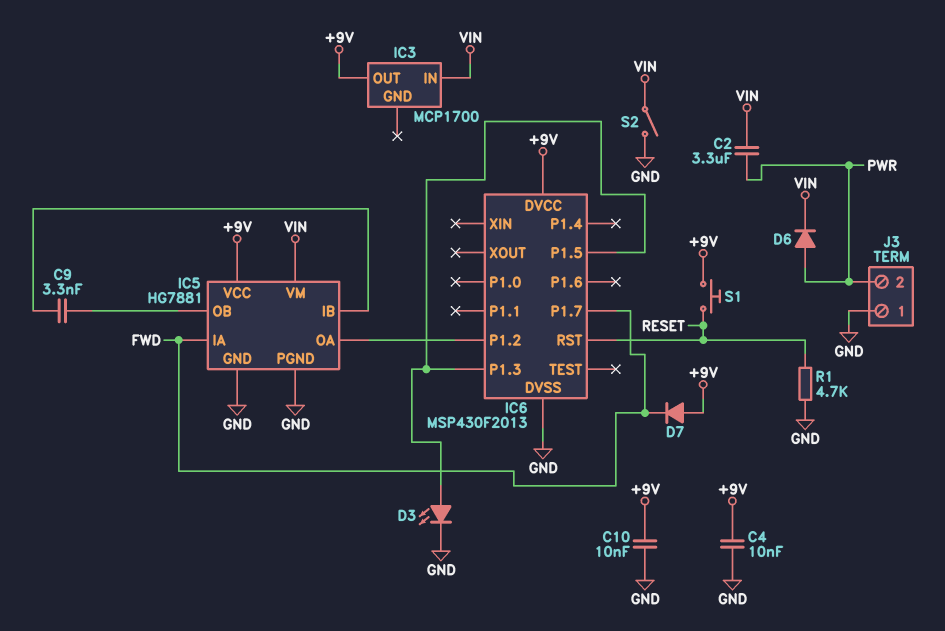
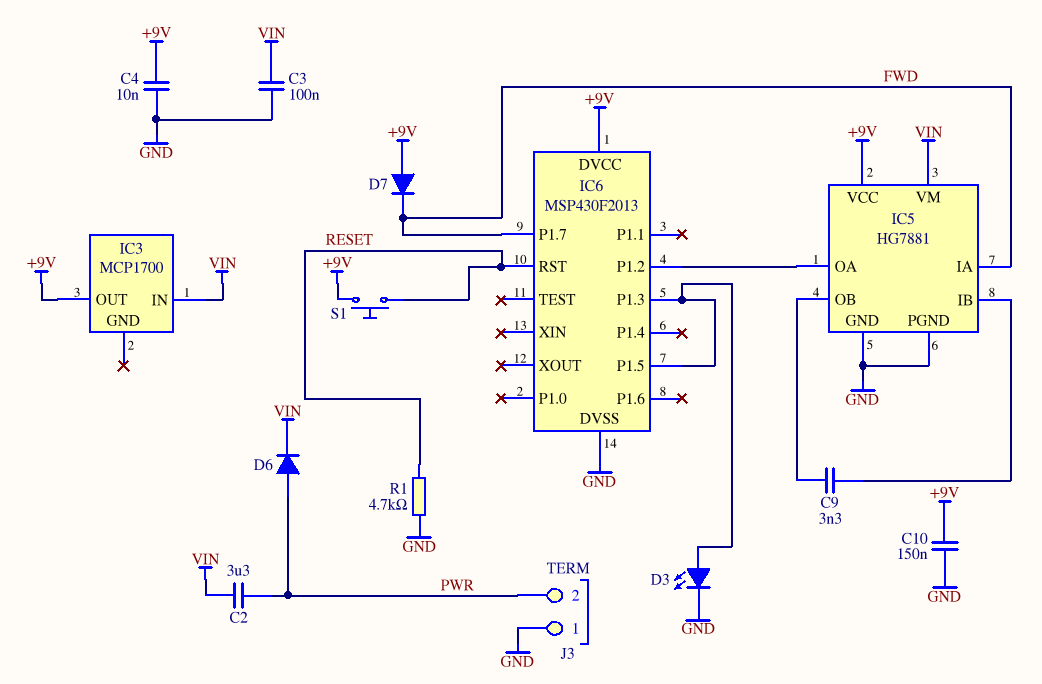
C3: none -> 100nF (GND, VIN)
C10: 10nF (+9V, GND) -> 150nF (+9V, GND)
S2: switch (GND, VIN) -> none

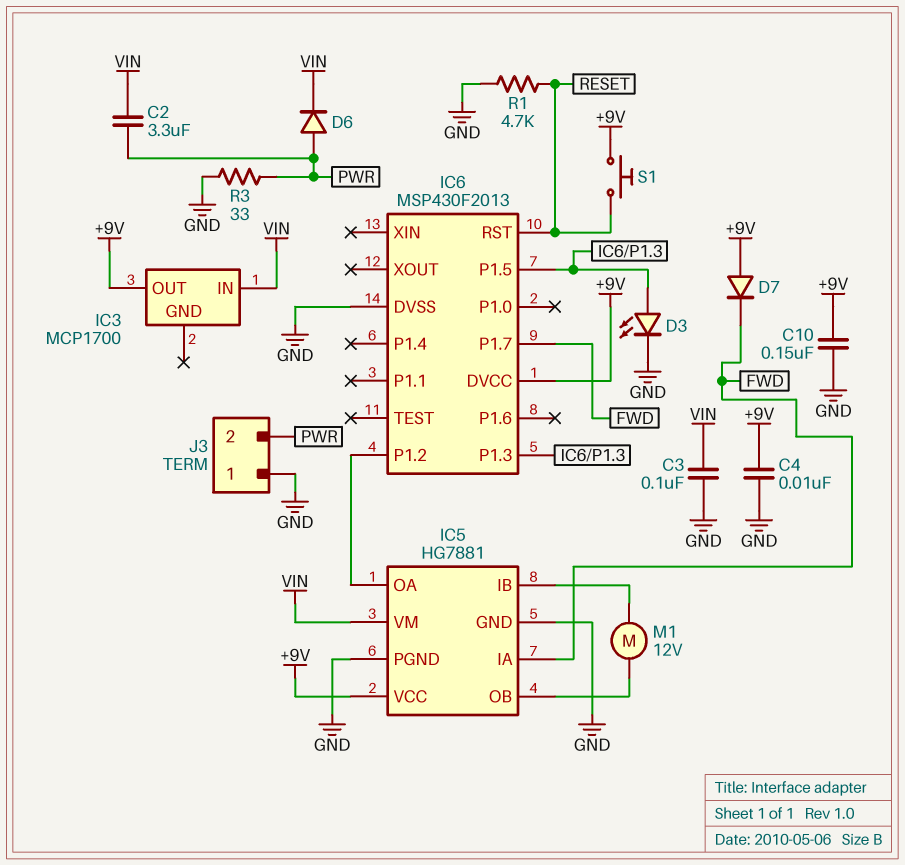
C9: 3.3nF (IC5/IB, IC5/OB) -> none
M1: none -> motor 12V (IC5/IB, IC5/OB)
R3: none -> 33 (GND, PWR)

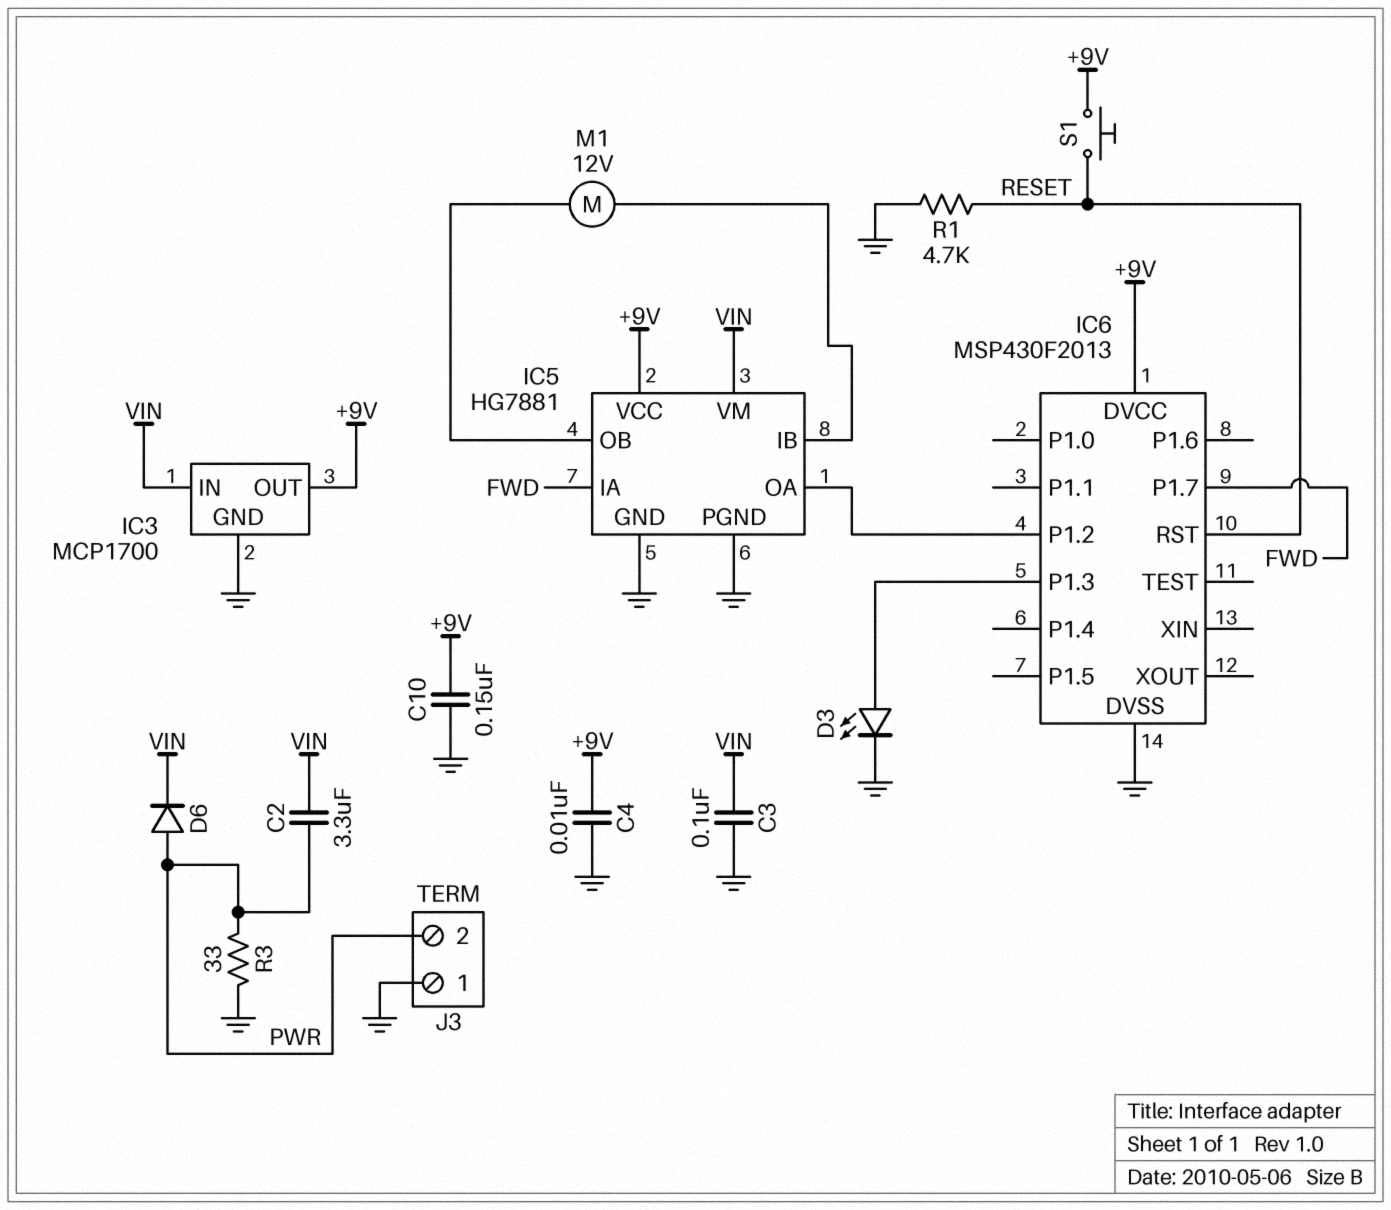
D7: diode (A +9V, K FWD) -> none
IC3 pin GND: none -> GND
IC6 pin P1.5: IC6/P1.3 -> none

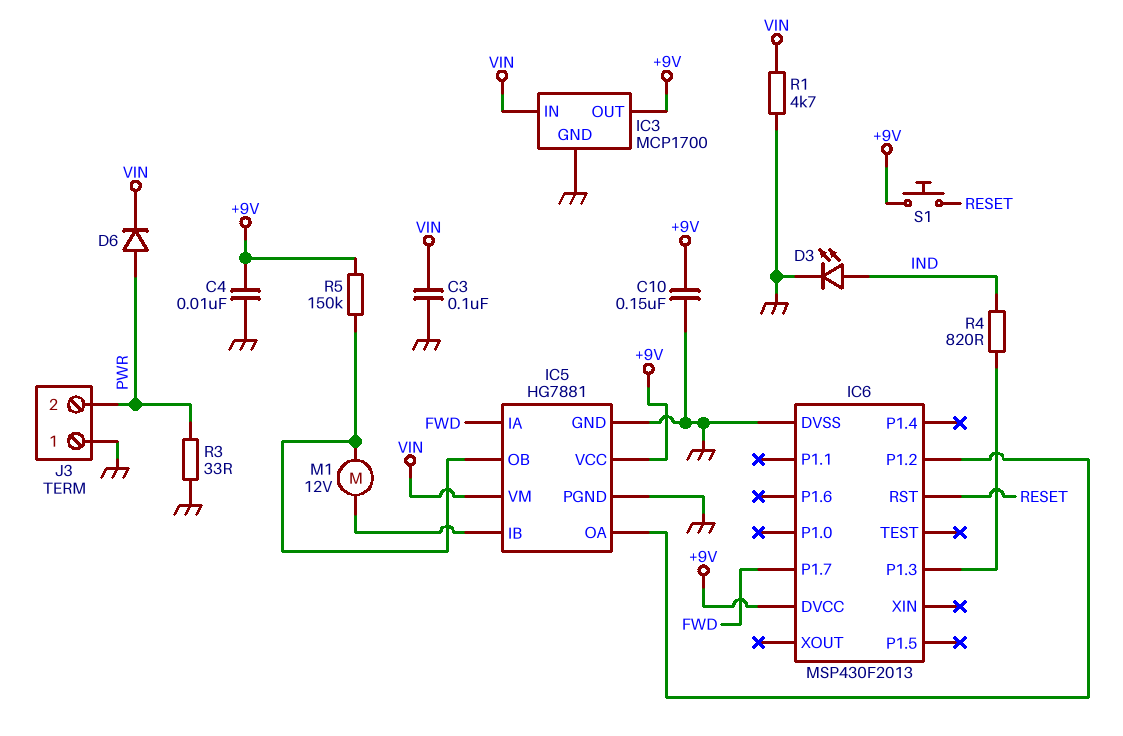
C2: 3.3uF (PWR, VIN) -> none
D3: LED (A IC6/P1.3, K GND) -> LED (A IND, K GND)
R1: 4.7k (GND, RESET) -> 4.7k (GND, VIN)
R4: none -> 820 (IC6/P1.3, IND)
R5: none -> 150k (+9V, IC5/OB)

